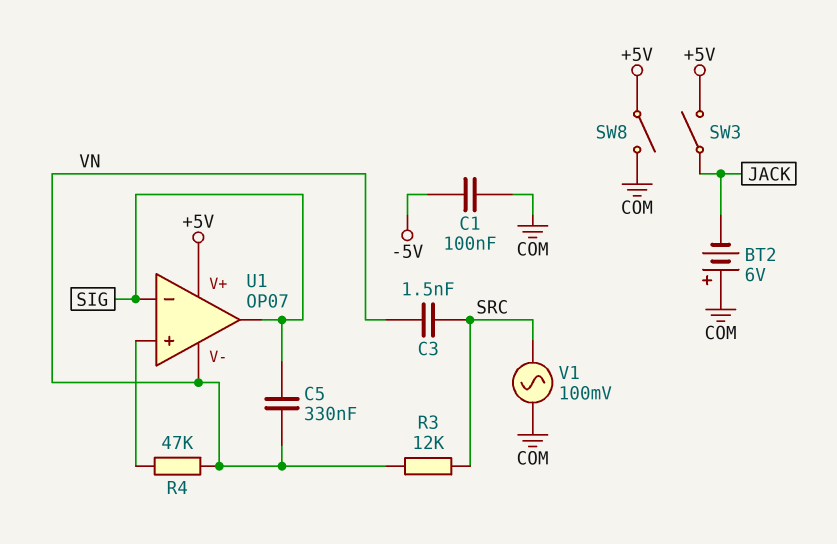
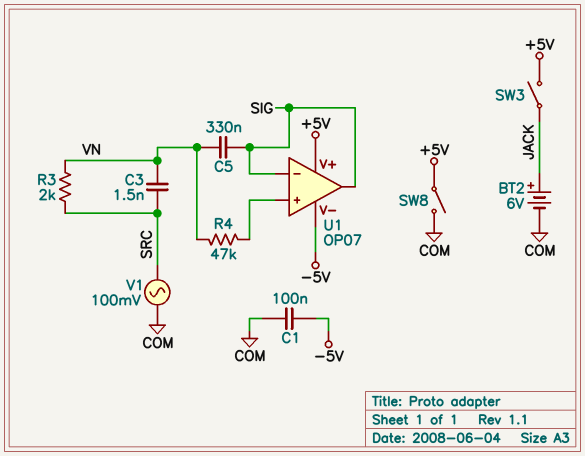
BT2: 6V (plus COM, minus JACK) -> 6V (plus JACK, minus COM)
R3: 12k (SRC, VN) -> 2k (SRC, VN)
U1 pin V-: VN -> -5V

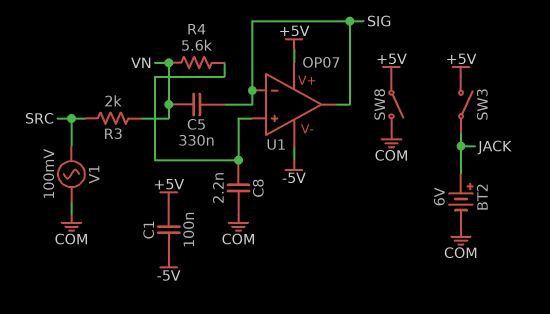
C1: 100nF (-5V, COM) -> 100nF (+5V, -5V)
C3: 1.5nF (SRC, VN) -> none
C8: none -> 2.2nF (COM, U1/in+)
R4: 47k (U1/in+, VN) -> 5.6k (U1/in+, VN)

